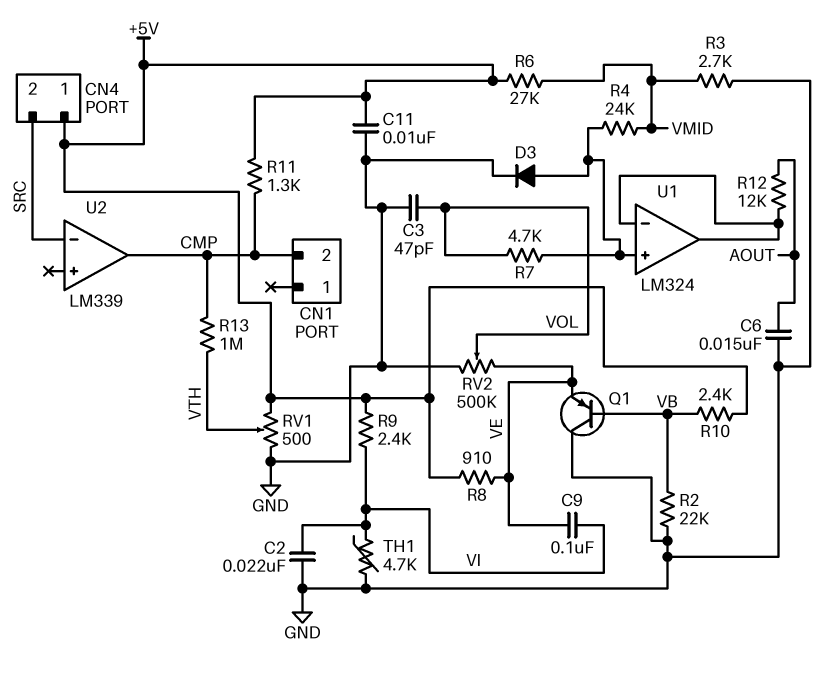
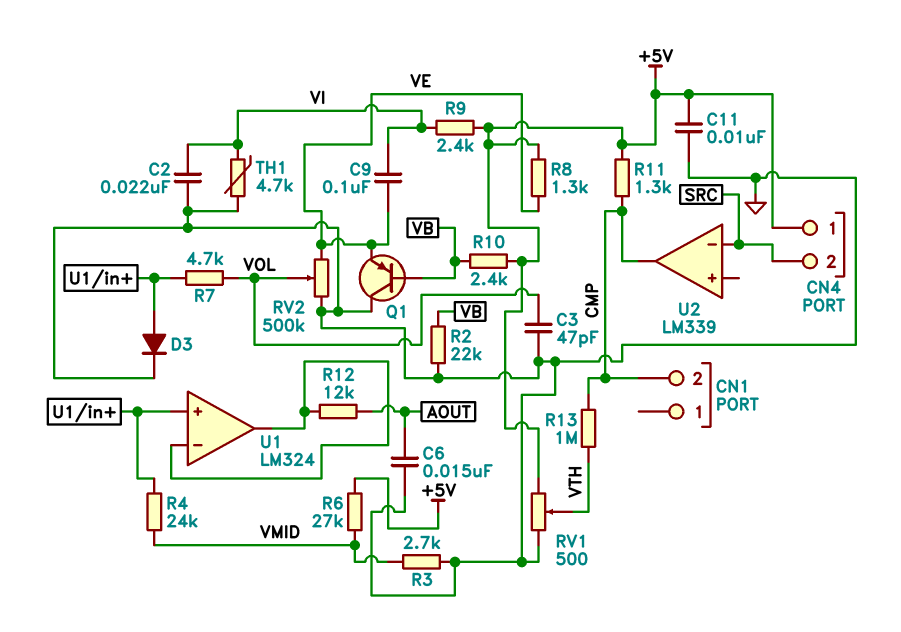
R8: 910 (+5V, VE) -> 1.3k (+5V, VE)

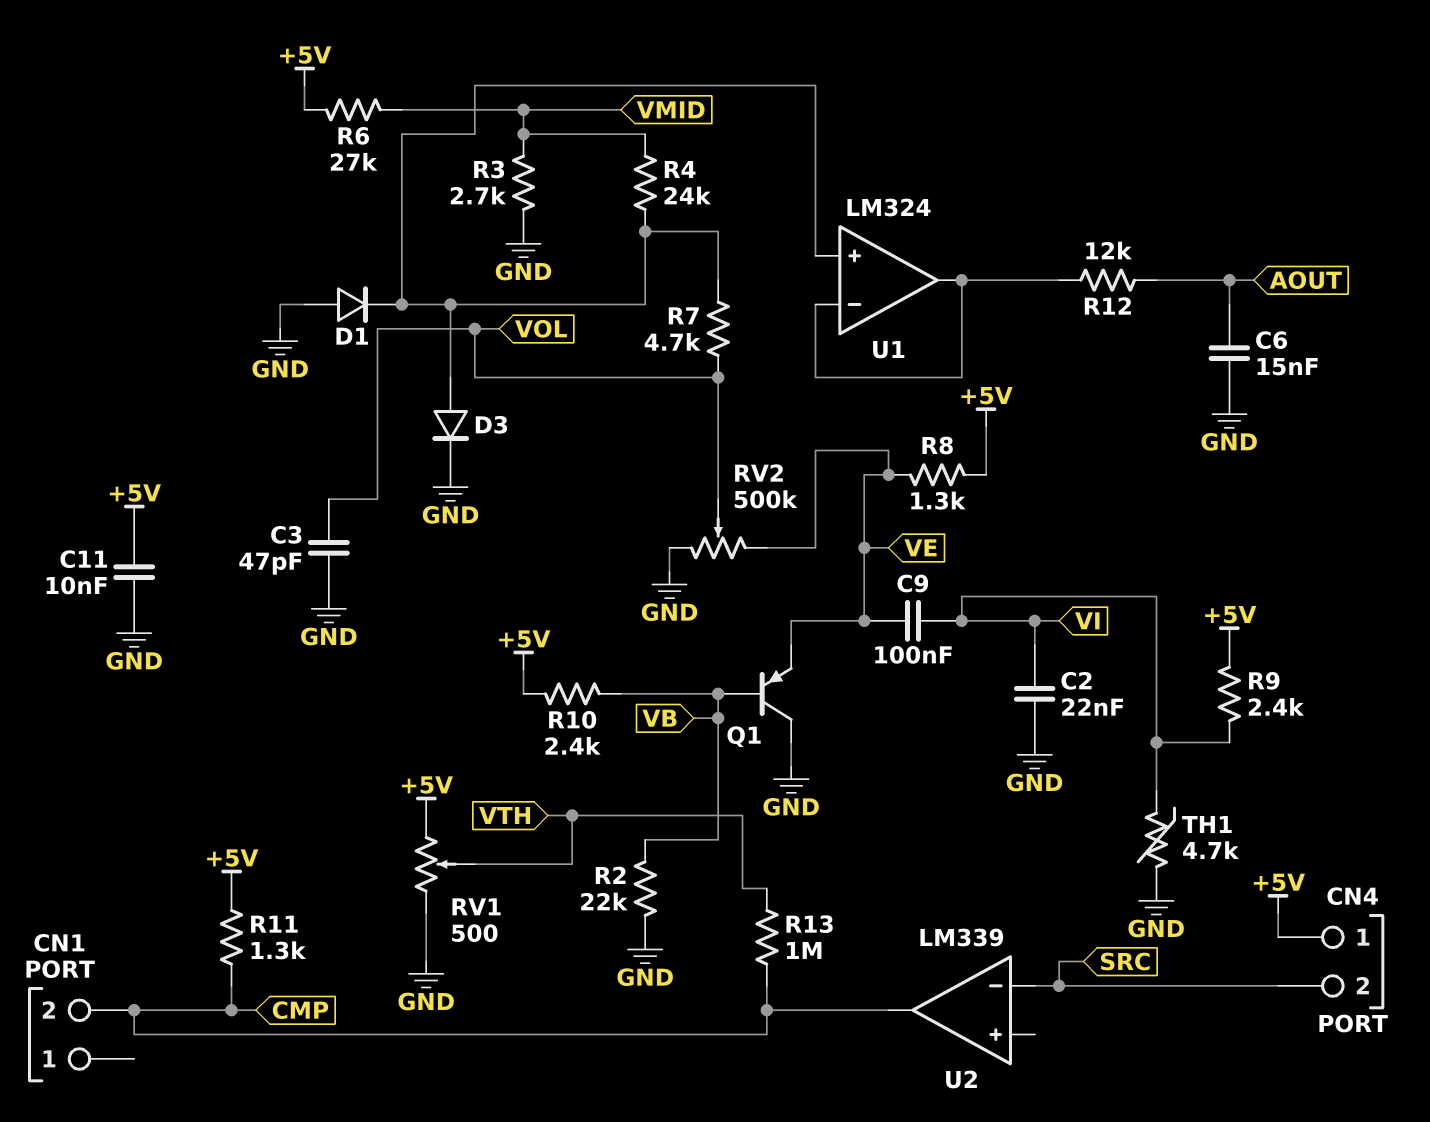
D1: none -> diode (A GND, K U1/in+)

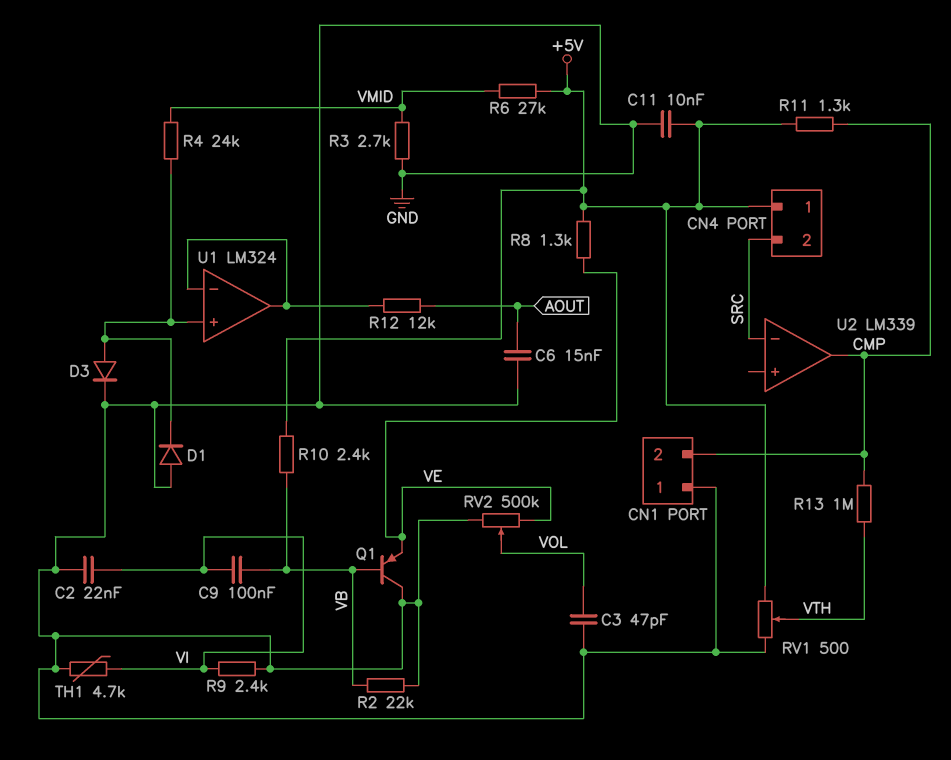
C9: 100nF (VE, VI) -> 100nF (VB, VI)
CN1 pin 1: none -> GND
R7: 4.7k (U1/in+, VOL) -> none
R9: 2.4k (+5V, VI) -> 2.4k (GND, VI)

